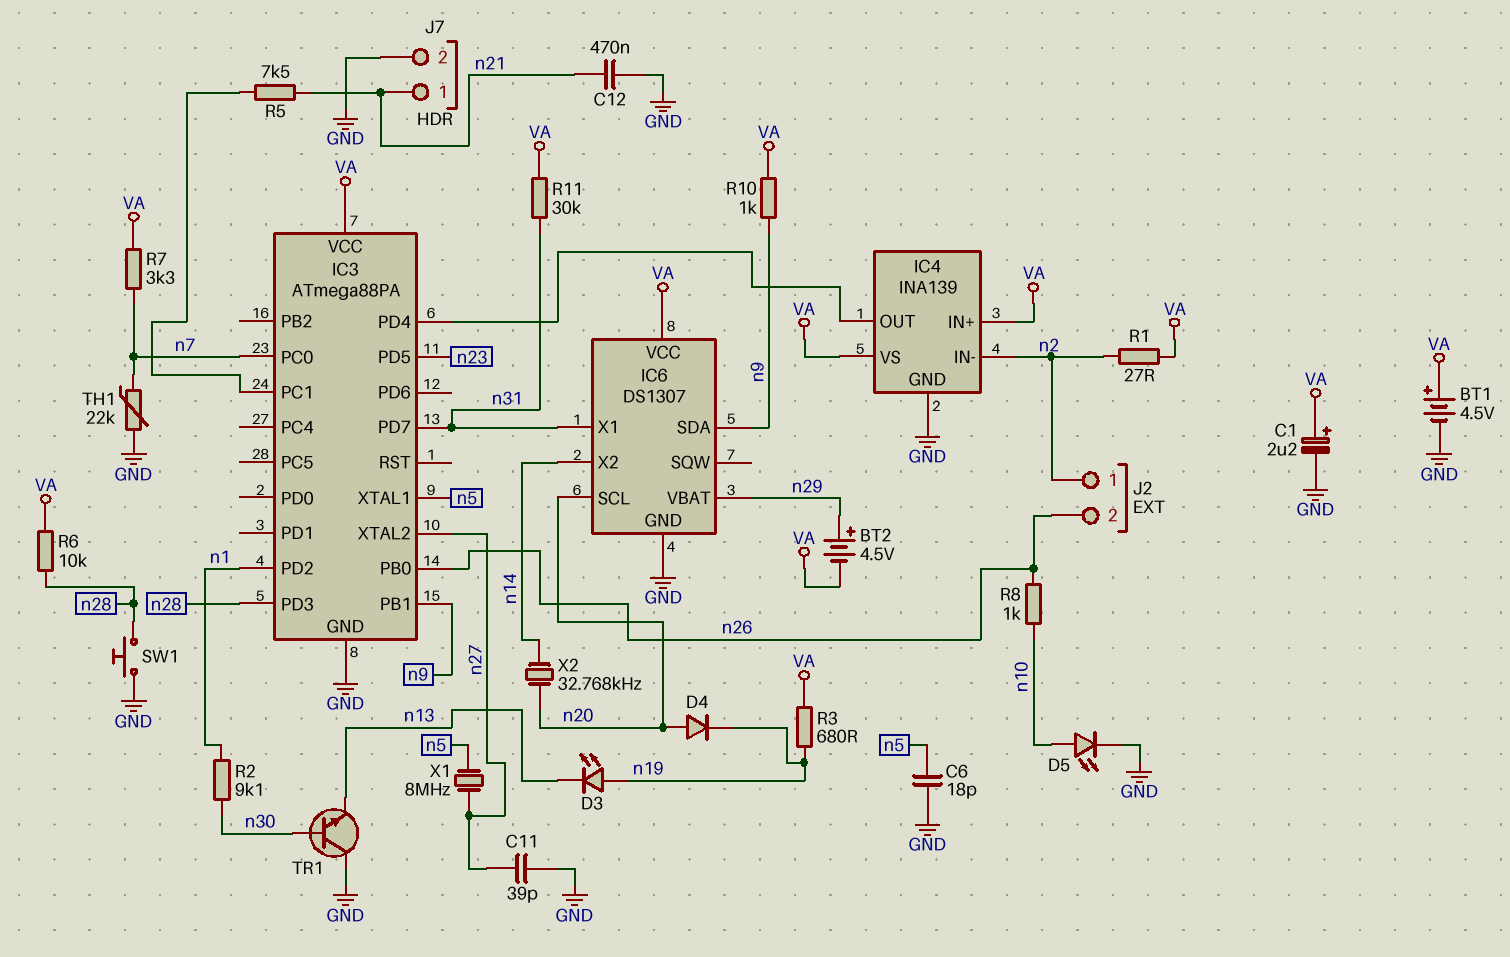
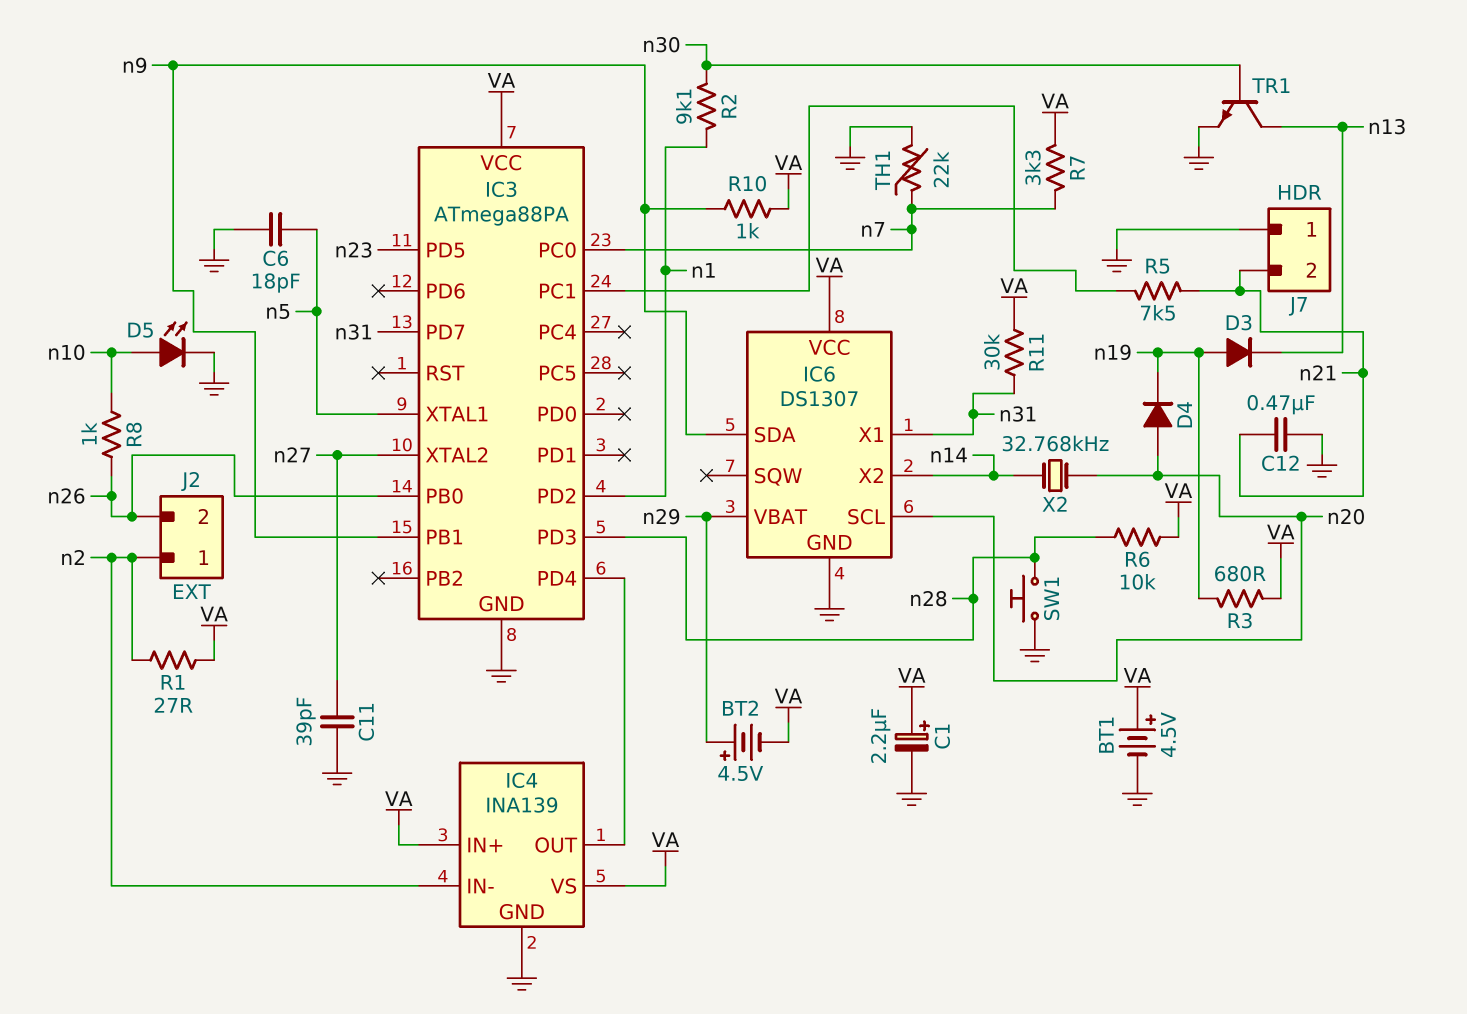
D3: LED (A n19, K n13) -> diode (A n19, K n13)
J7 pin 1: n21 -> GND
J7 pin 2: GND -> n21
TR1: NPN (B n30, C GND, E n13) -> NPN (B n30, C n13, E GND)
X1: 8MHz (n5, n27) -> none

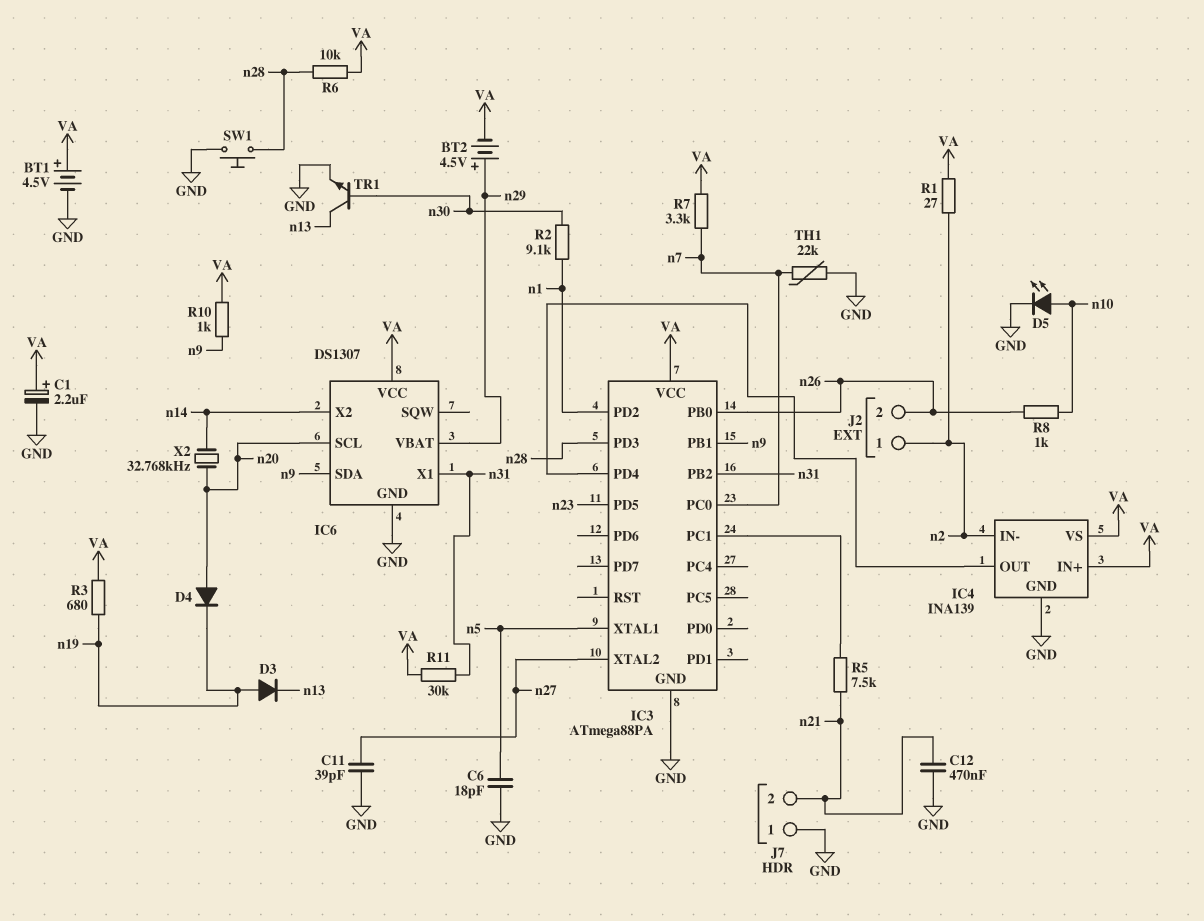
IC3 pin PB2: none -> n31
IC3 pin PD7: n31 -> none

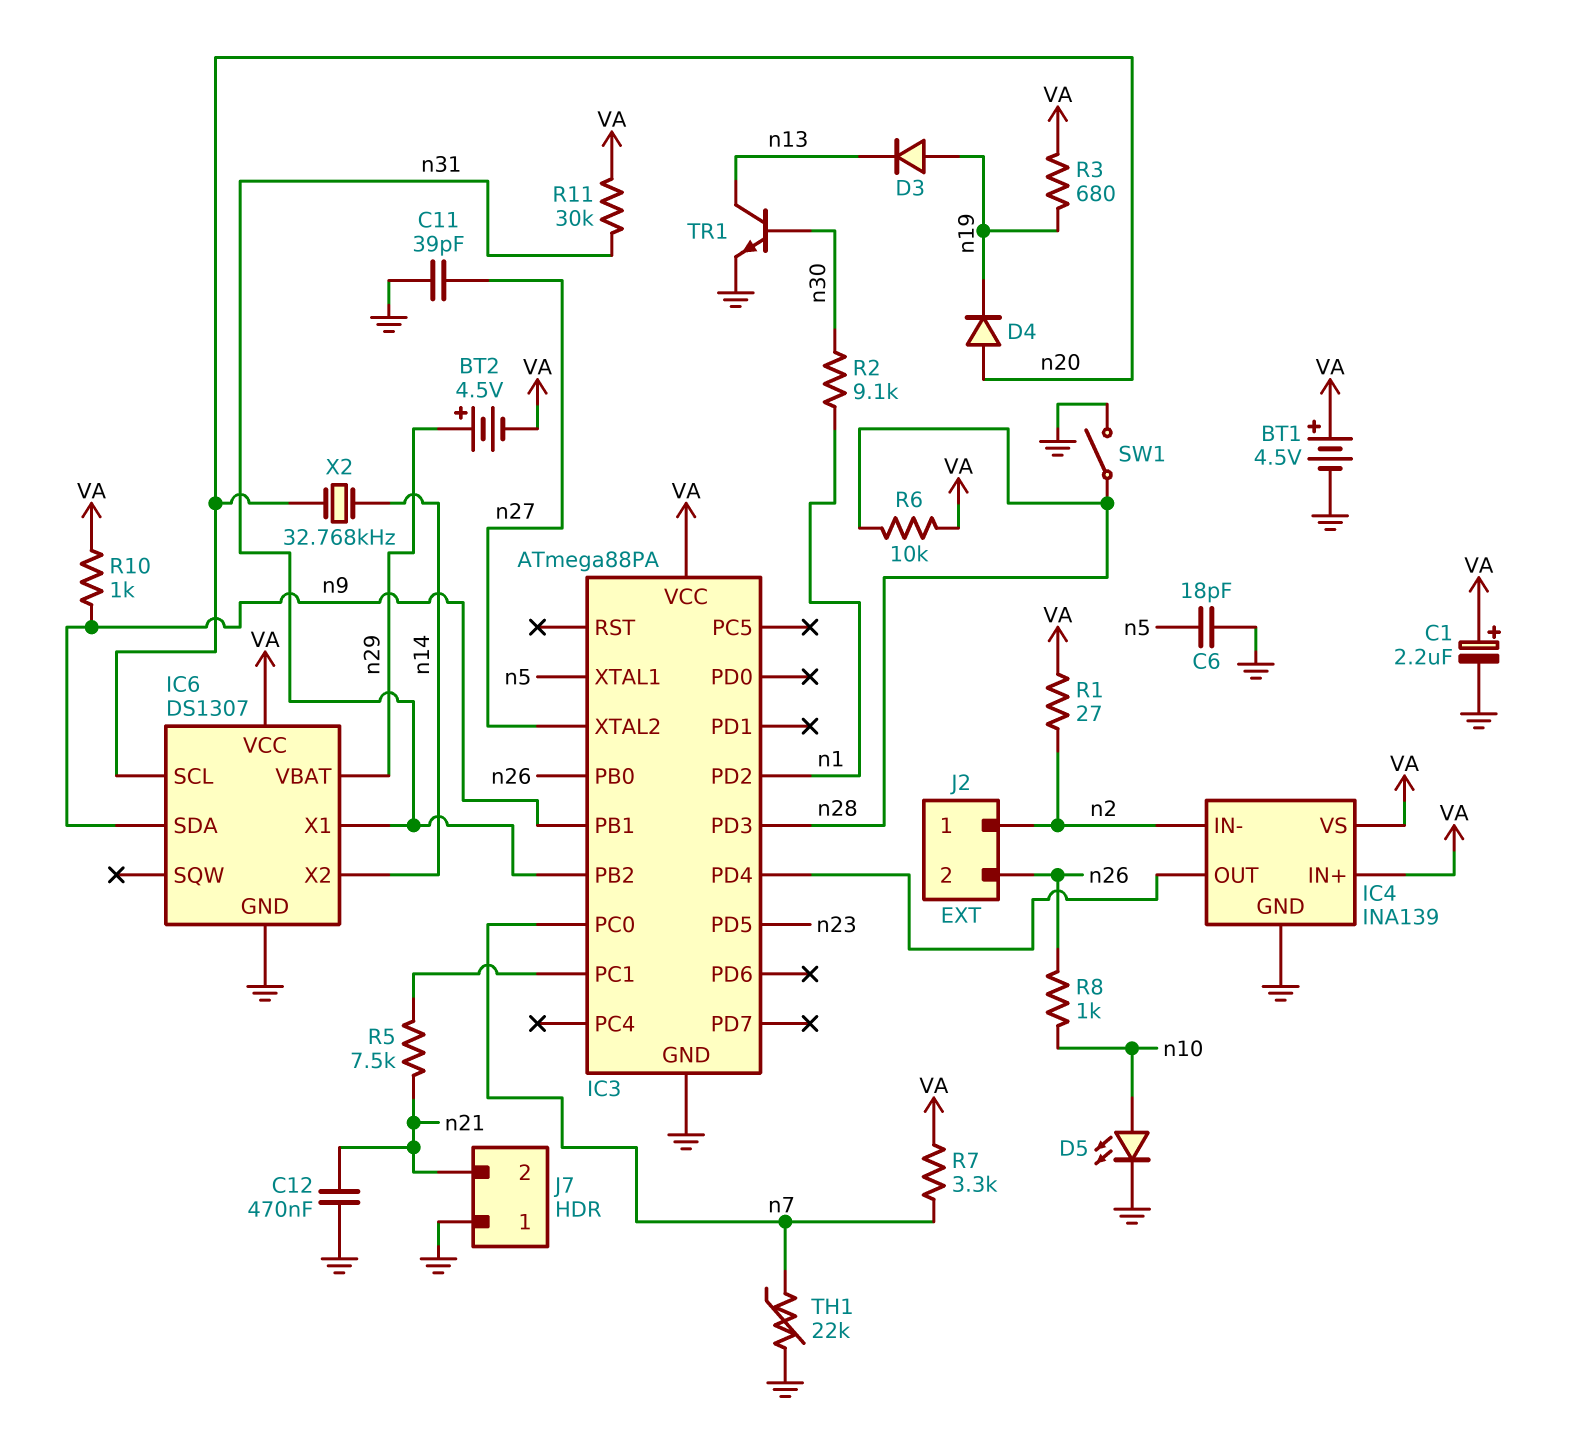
SW1: button (GND, n28) -> switch (GND, n28)

